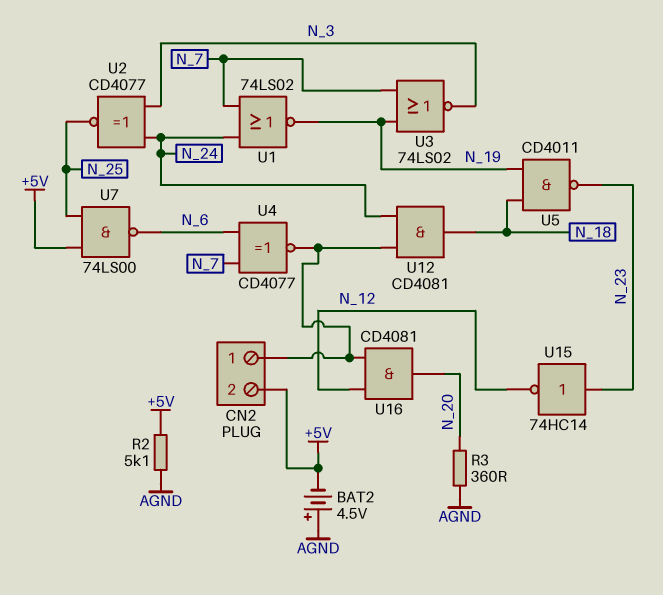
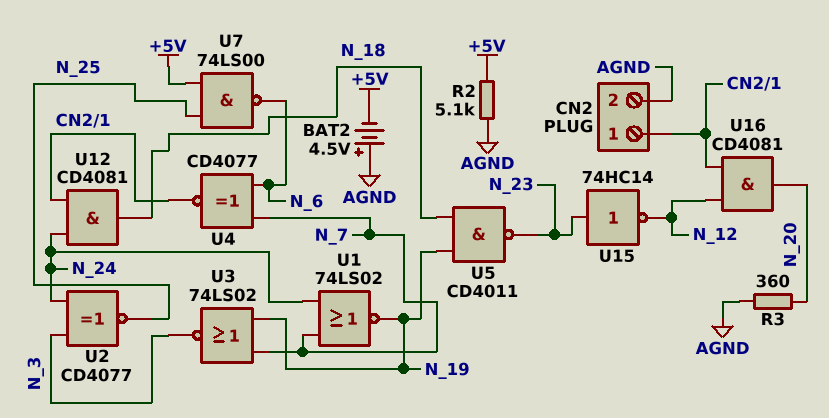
CN2 pin 2: +5V -> AGND

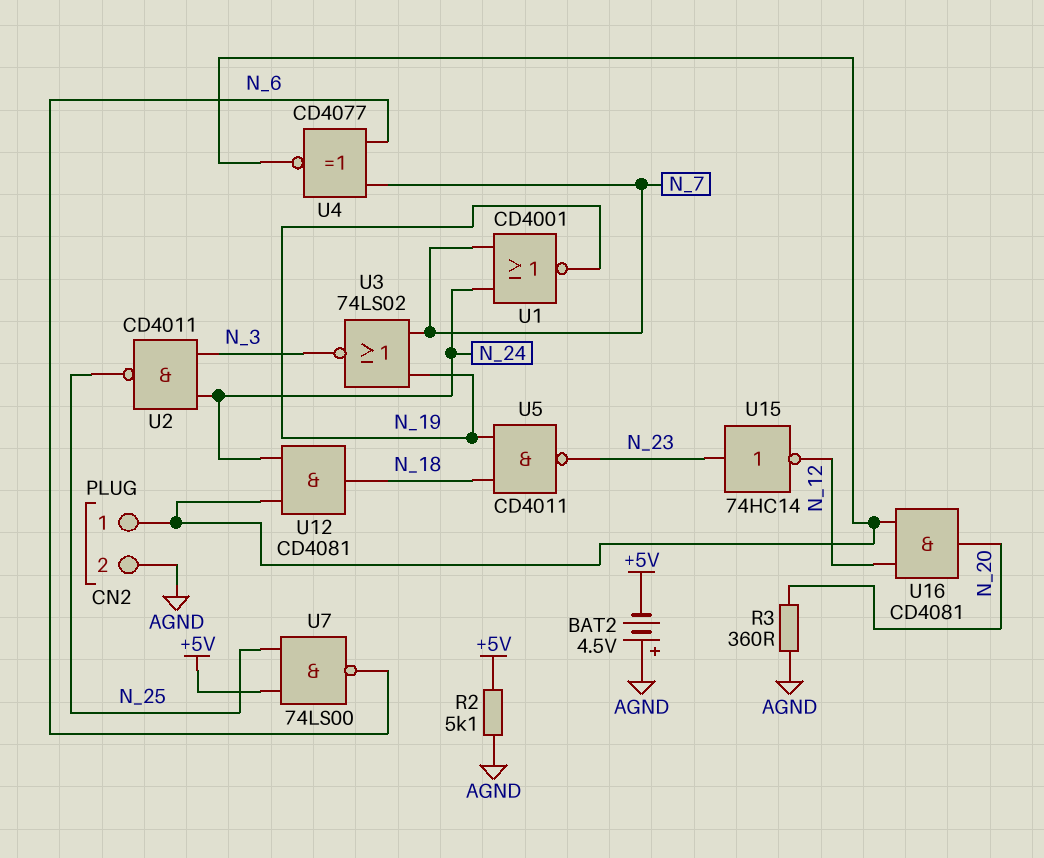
U1: NOR 74LS02 (in N_7, in N_24, out N_19) -> NOR CD4001 (in N_7, in N_24, out N_19)
U2: XNOR CD4077 (in N_3, in N_24, out N_25) -> NAND CD4011 (in N_3, in N_24, out N_25)

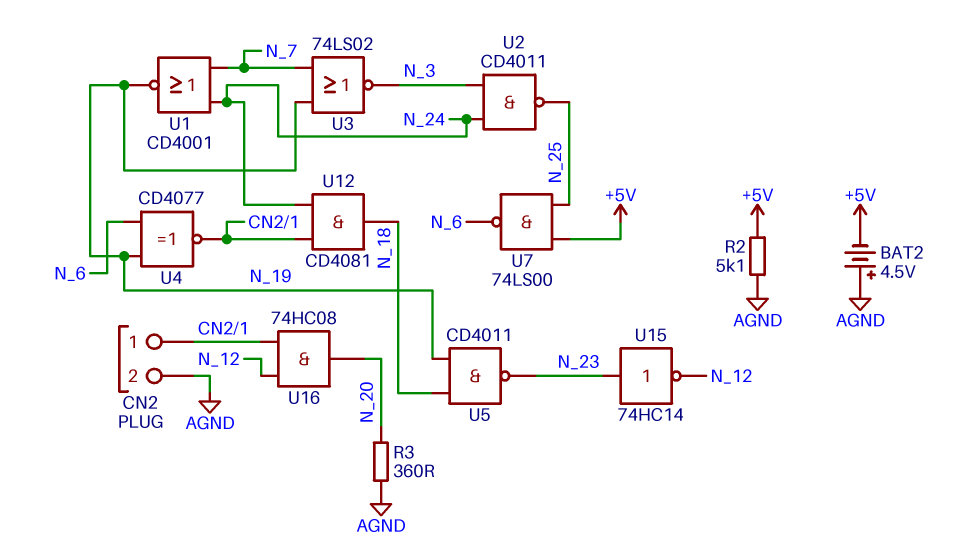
U4: XNOR CD4077 (in N_6, in N_7, out CN2/1) -> XNOR CD4077 (in N_6, in N_19, out CN2/1)
U16: AND CD4081 (in CN2/1, in N_12, out N_20) -> AND 74HC08 (in CN2/1, in N_12, out N_20)

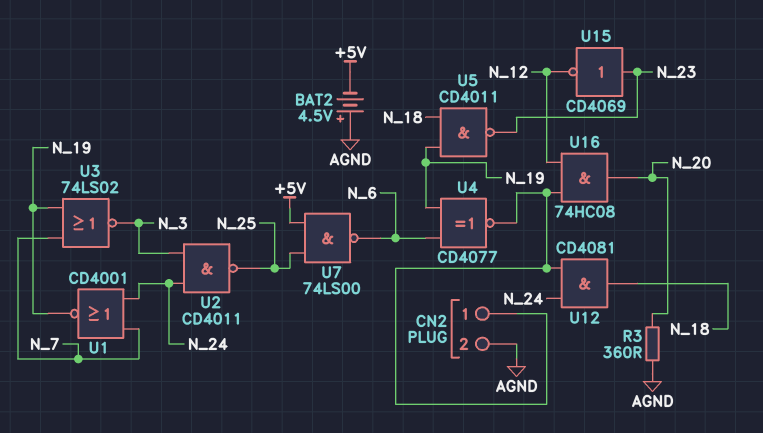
R2: 5.1k (+5V, AGND) -> none
U15: NOT 74HC14 (in N_23, out N_12) -> NOT CD4069 (in N_23, out N_12)

